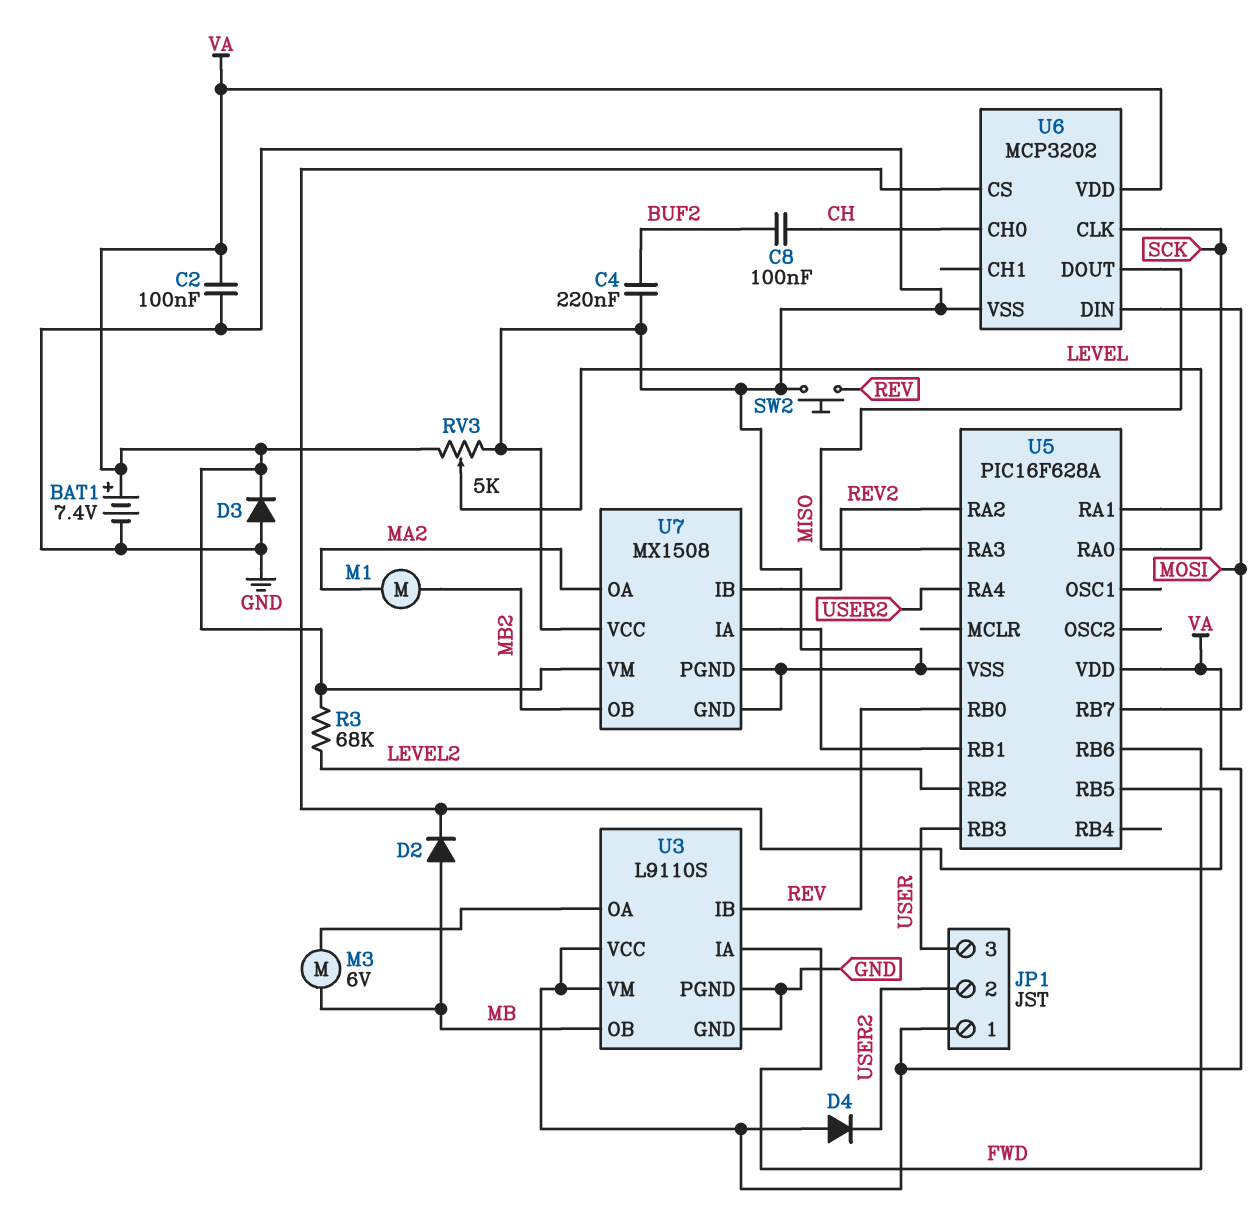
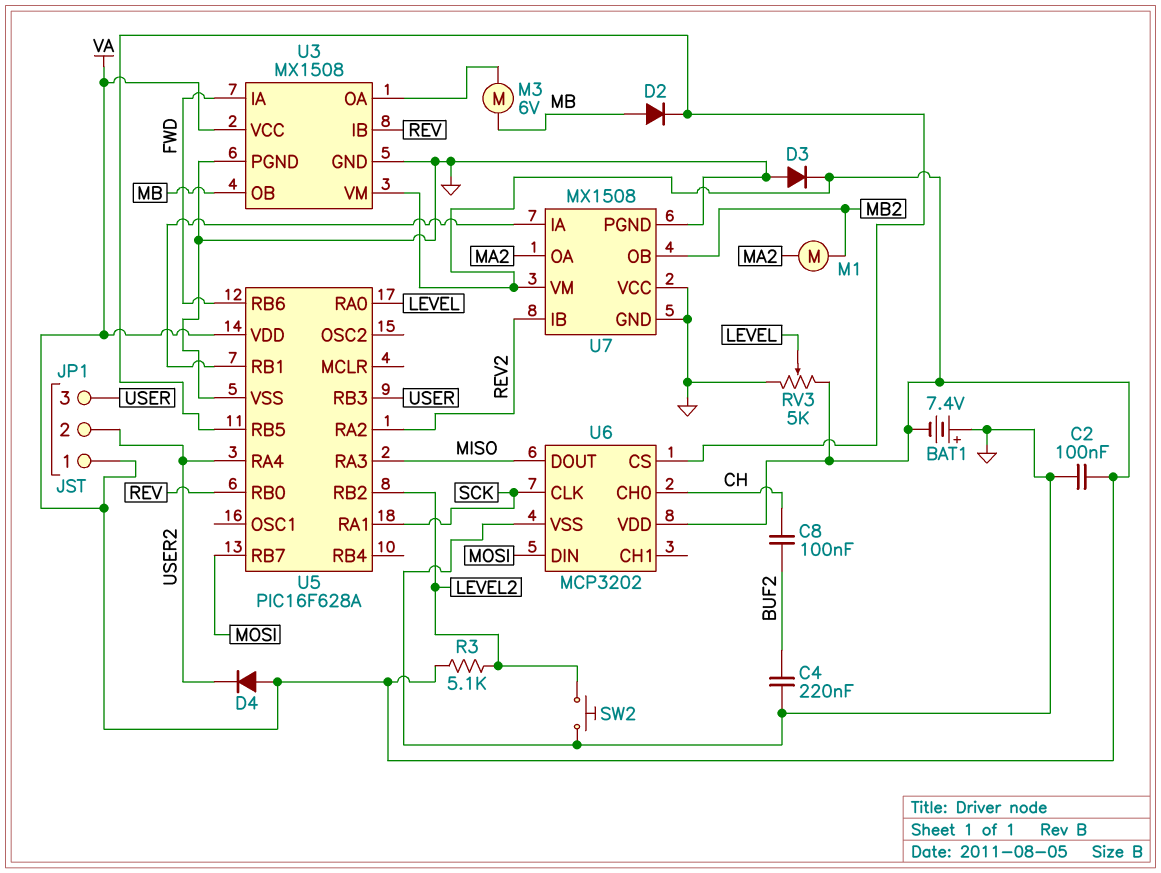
BAT1: 7.4V (plus VA, minus GND) -> 7.4V (plus GND, minus VA)
R3: 68k (LEVEL2, VA) -> 5.1k (LEVEL2, VA)
SW2: button (GND, REV) -> button (GND, LEVEL2)
U3: L9110S -> MX1508

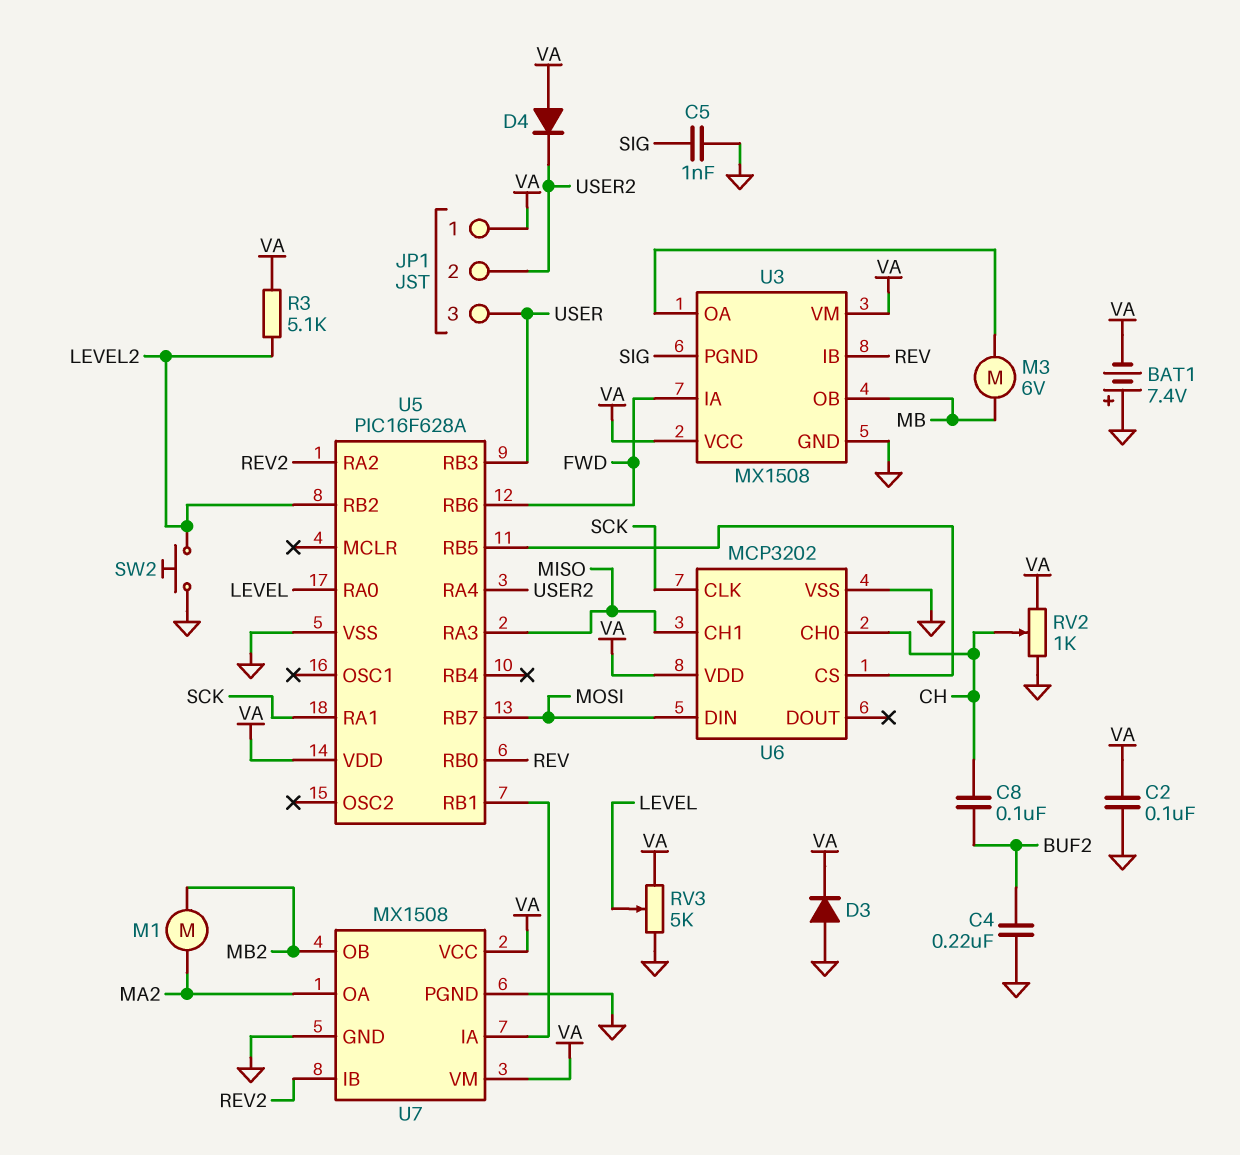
C5: none -> 1nF (GND, SIG)
D2: diode (A MB, K U5/RB5) -> none
RV2: none -> 1k (GND, VA, wiper CH)
U3 pin PGND: GND -> SIG
U6 pin CH1: none -> MISO
U6 pin DOUT: MISO -> none
U7 pin VCC: GND -> VA

